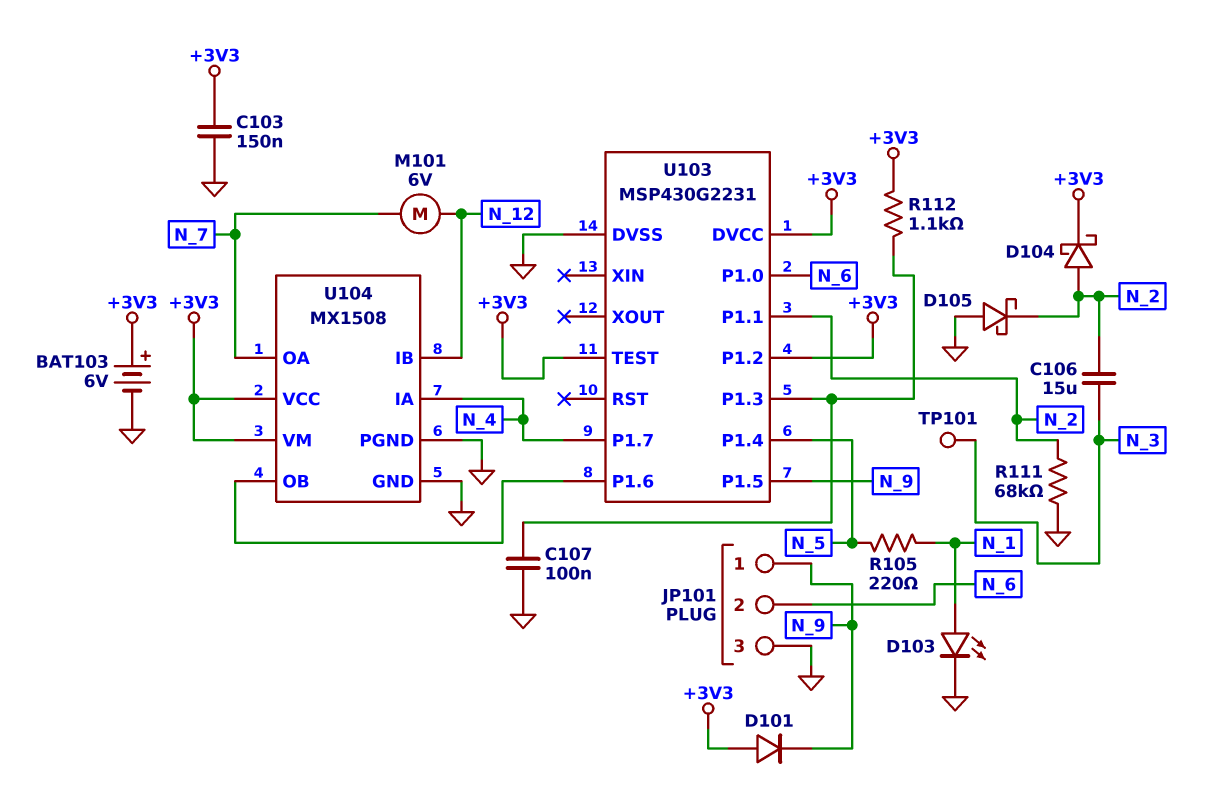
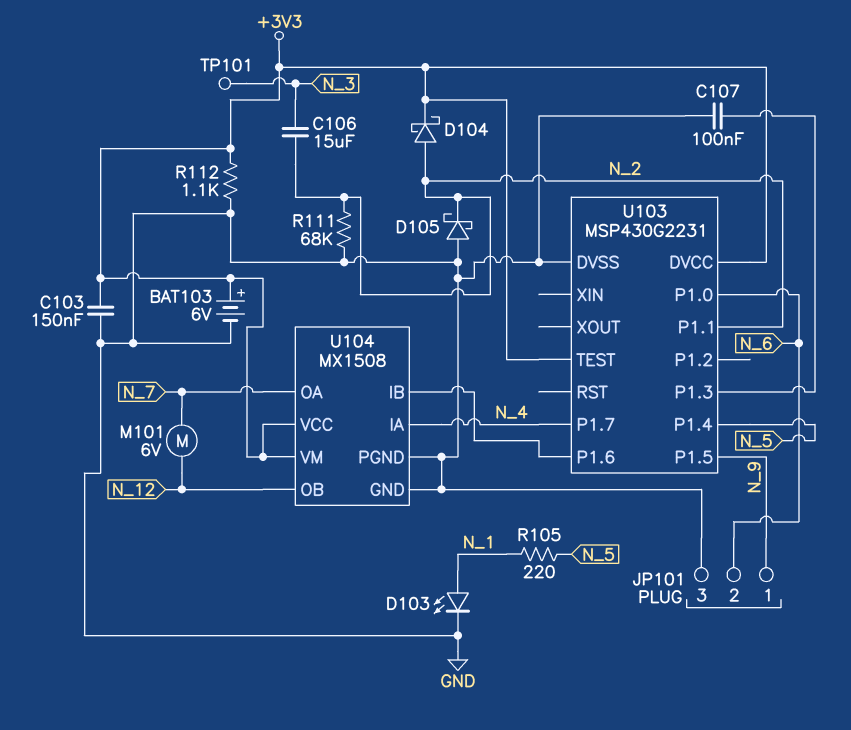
D101: diode (A +3V3, K N_9) -> none
R112: 1.1k (+3V3, U103/P1.3) -> 1.1k (+3V3, GND)
U103 pin P1.2: +3V3 -> none
U104 pin IB: N_12 -> U103/P1.6
U104 pin OB: U103/P1.6 -> N_12

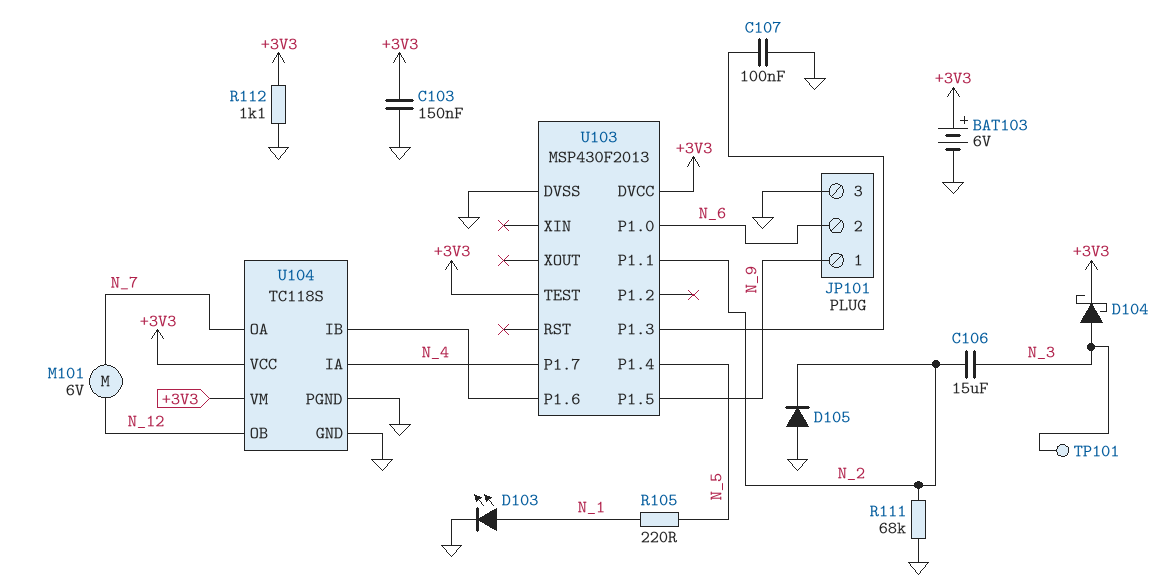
D104: schottky (A N_2, K +3V3) -> schottky (A N_3, K +3V3)
D105: schottky (A GND, K N_2) -> diode (A GND, K N_2)
U103: MSP430G2231 -> MSP430F2013
U104: MX1508 -> TC118S

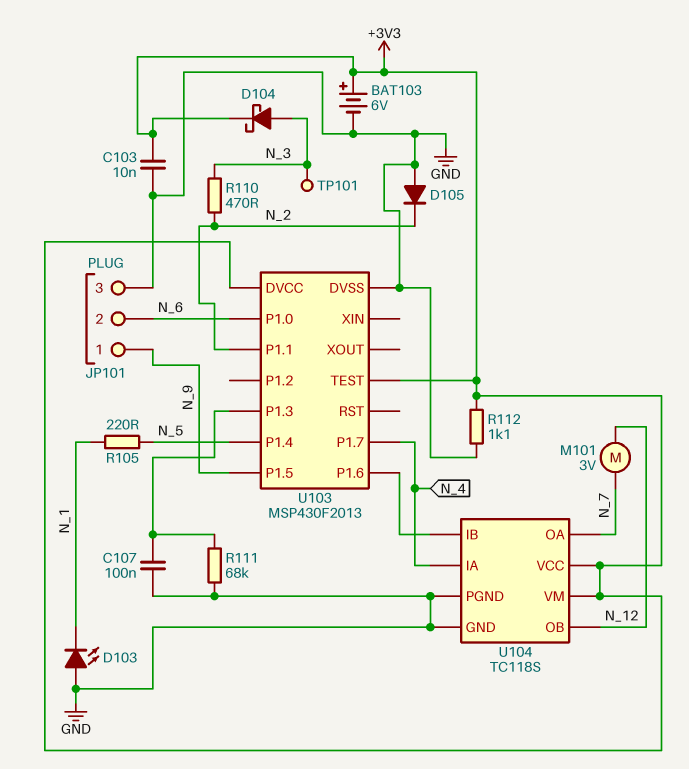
C103: 150nF (+3V3, GND) -> 10nF (+3V3, GND)
C106: 15uF (N_2, N_3) -> none
D103: LED (A N_1, K GND) -> LED (A GND, K N_1)
M101: motor 6V (N_7, N_12) -> motor 3V (N_7, N_12)
R110: none -> 470 (N_2, N_3)
R111: 68k (GND, N_2) -> 68k (GND, U103/P1.3)

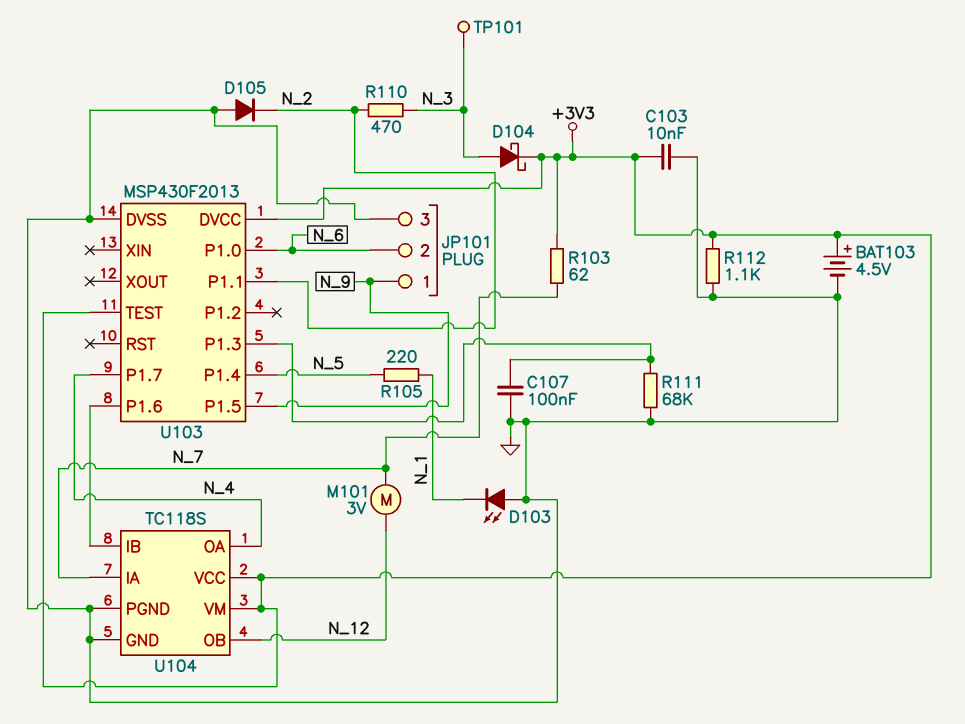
BAT103: 6V (plus +3V3, minus GND) -> 4.5V (plus +3V3, minus GND)
R103: none -> 62 (+3V3, N_7)
U104 pin IA: N_4 -> N_7
U104 pin OA: N_7 -> N_4

